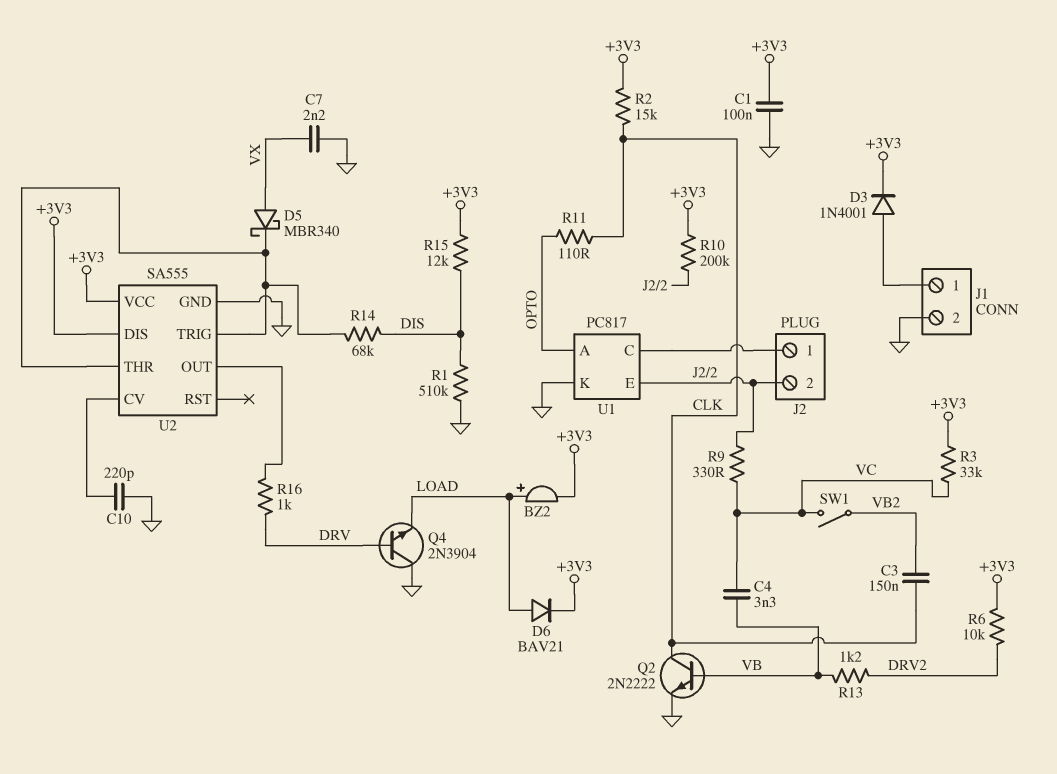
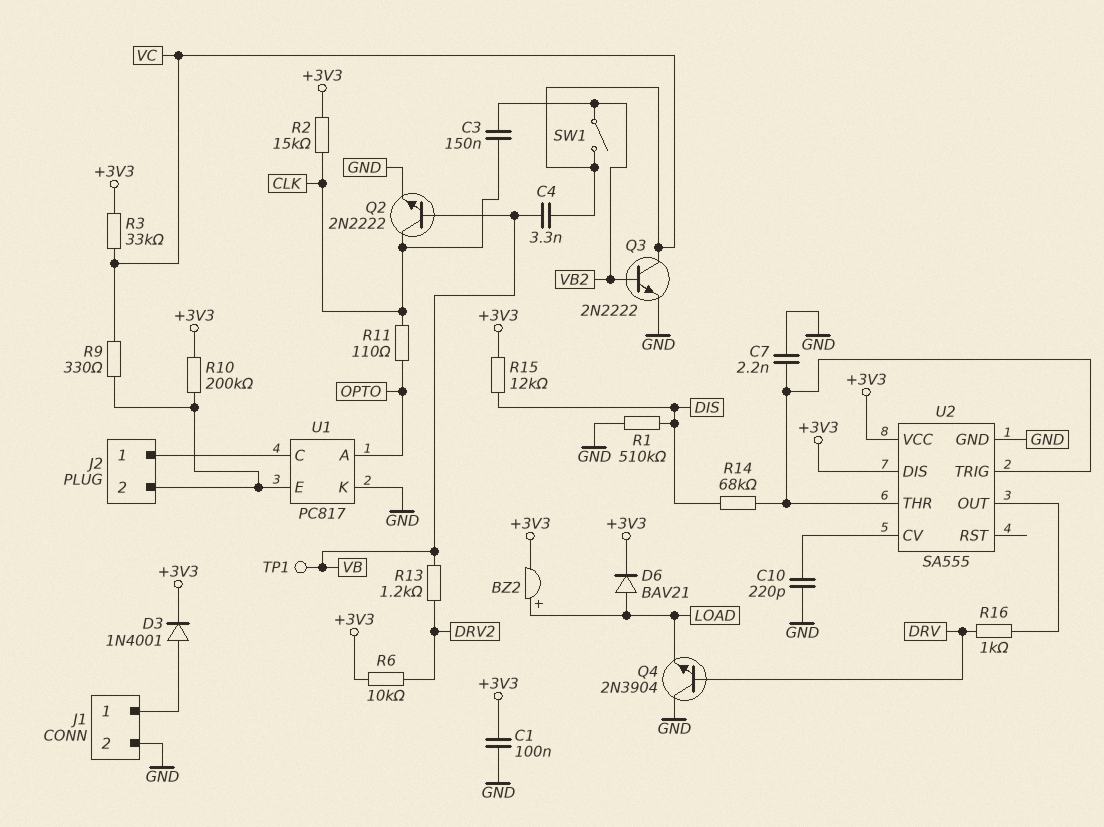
C7: 2.2nF (GND, VX) -> 2.2nF (GND, U2/THR)
D5: schottky MBR340 (A VX, K U2/THR) -> none
Q3: none -> NPN 2N2222 (B VB2, C VC, E GND)
TP1: none -> test point (VB)

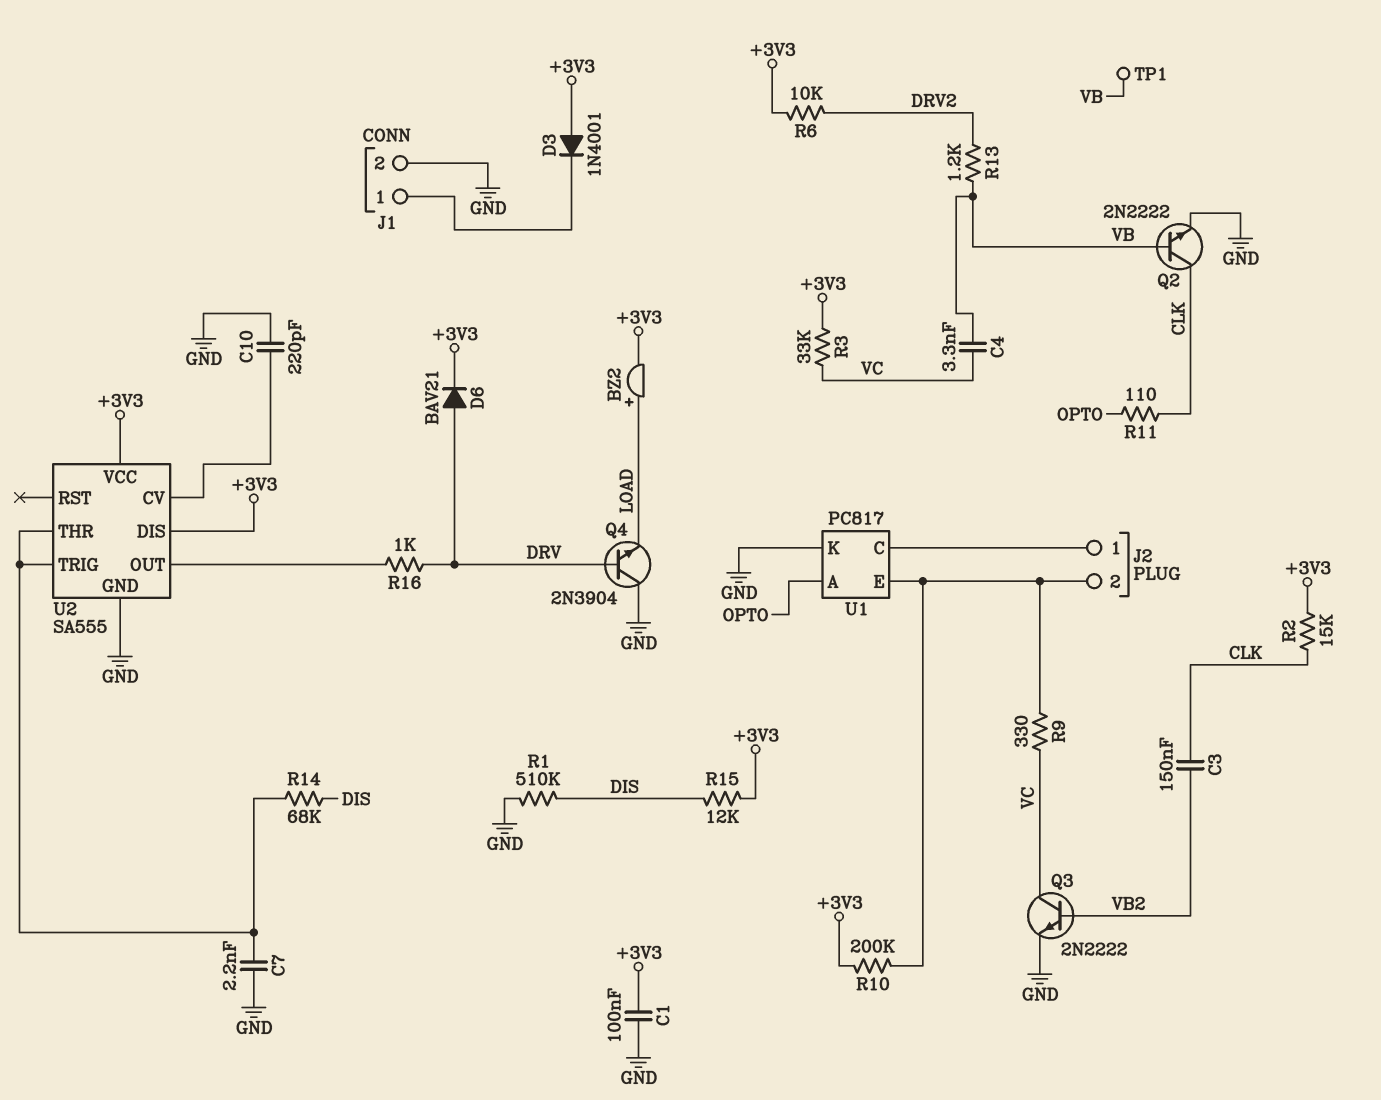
D3: diode 1N4001 (A J1/1, K +3V3) -> diode 1N4001 (A +3V3, K J1/1)
D6: diode BAV21 (A LOAD, K +3V3) -> diode BAV21 (A DRV, K +3V3)
SW1: switch (VB2, VC) -> none

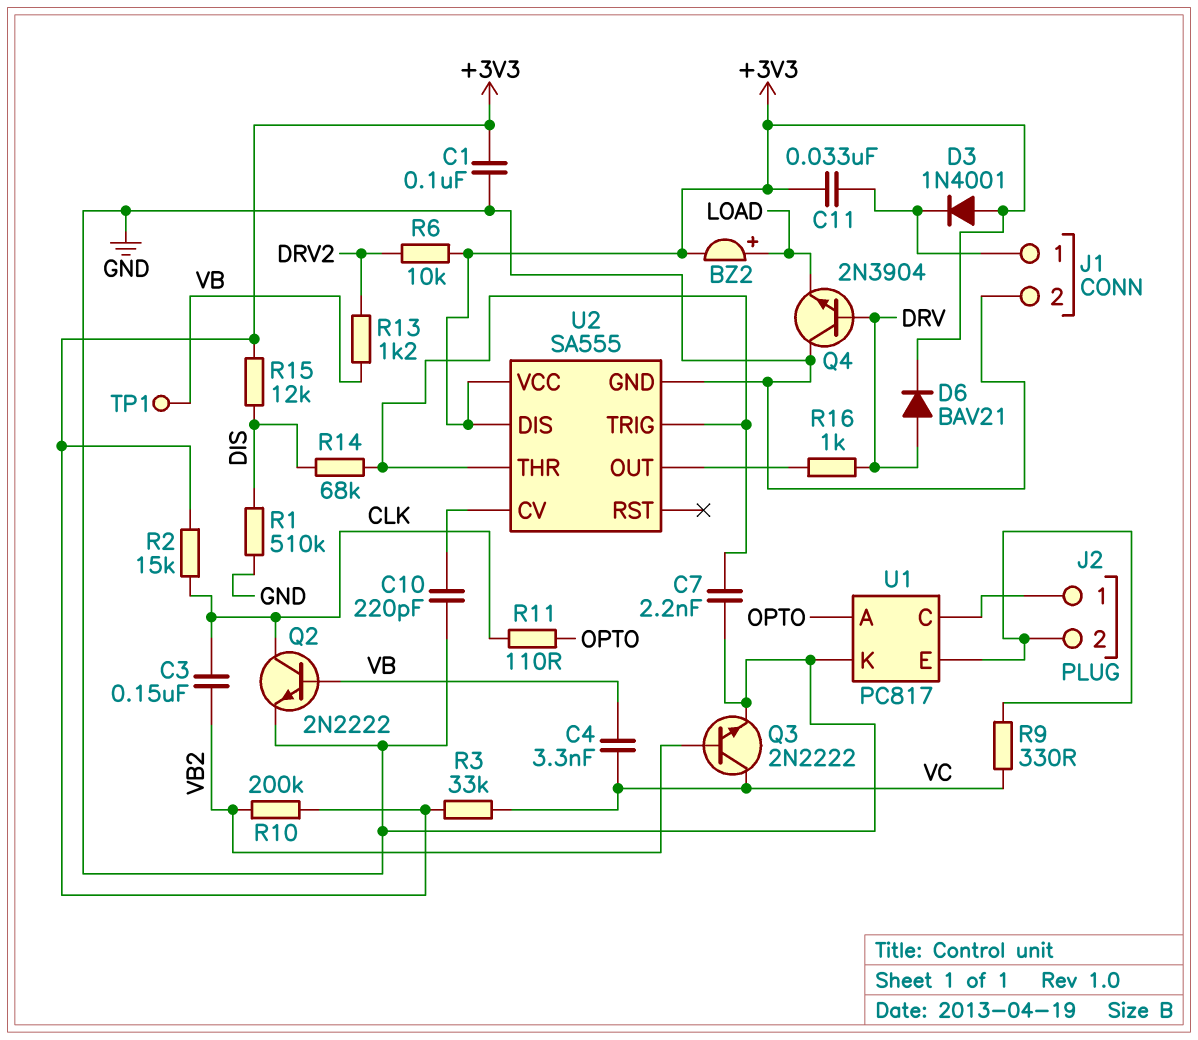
C11: none -> 33nF (+3V3, J1/1)
R10: 200k (+3V3, J2/2) -> 200k (+3V3, VB2)

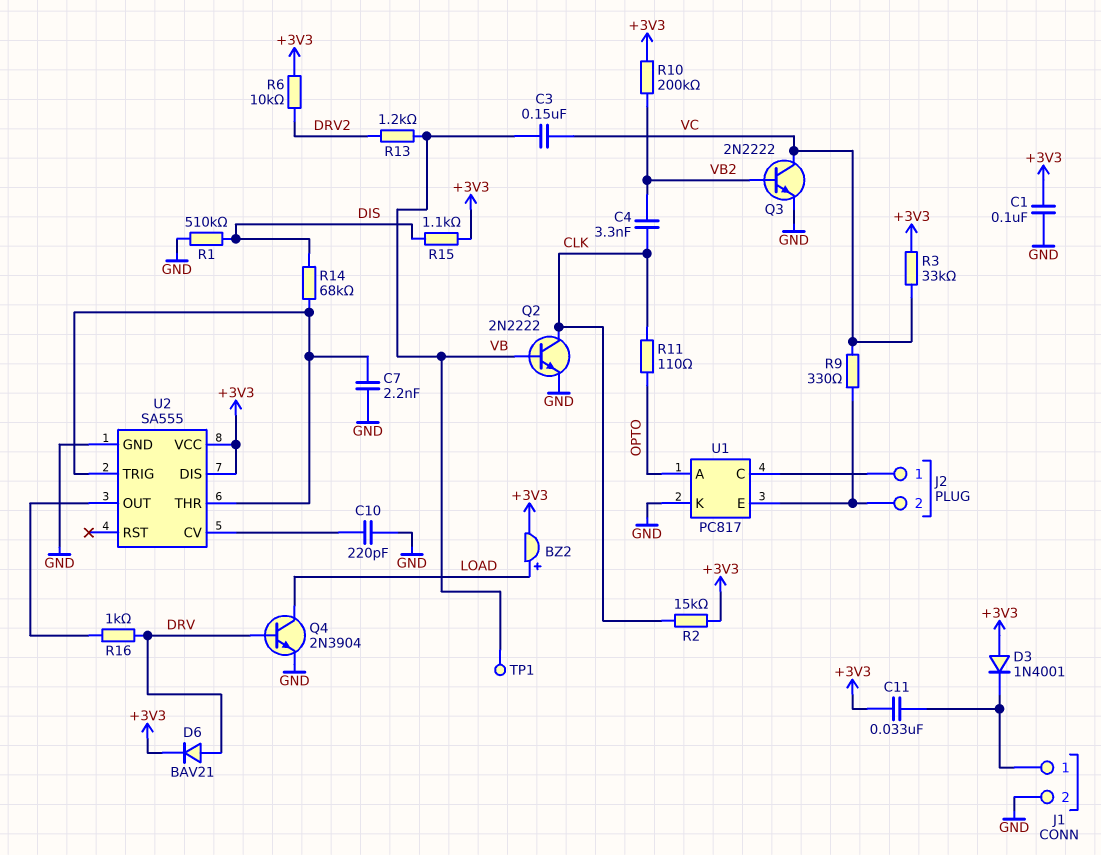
C3: 150nF (CLK, VB2) -> 150nF (VB, VC)
C4: 3.3nF (VB, VC) -> 3.3nF (CLK, VB2)
Q4: NPN 2N3904 (B DRV, C GND, E LOAD) -> NPN 2N3904 (B DRV, C LOAD, E GND)
R15: 12k (+3V3, DIS) -> 1.1k (+3V3, DIS)

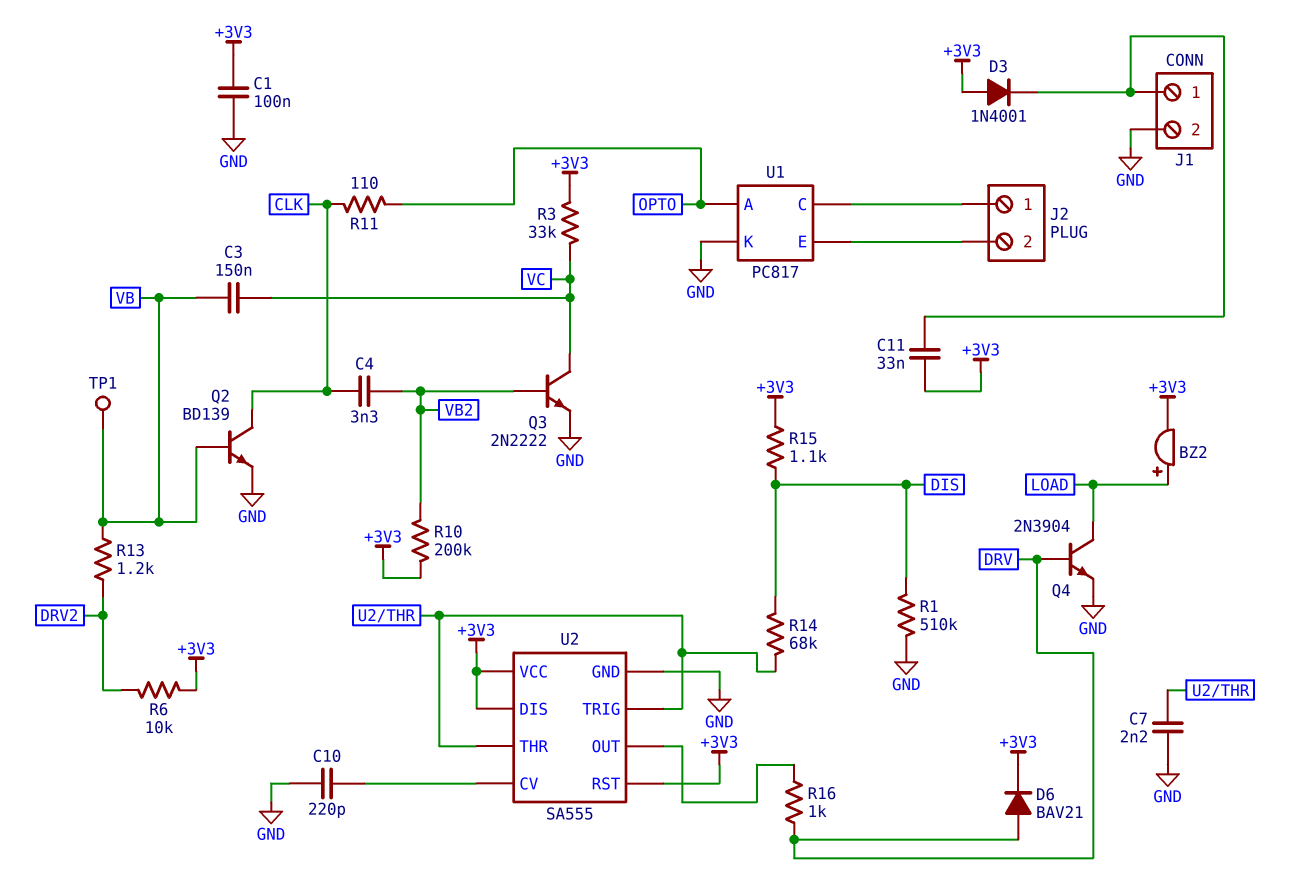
Q2: NPN 2N2222 (B VB, C CLK, E GND) -> NPN BD139 (B VB, C CLK, E GND)
R2: 15k (+3V3, CLK) -> none
R9: 330 (J2/2, VC) -> none
U2 pin RST: none -> +3V3

